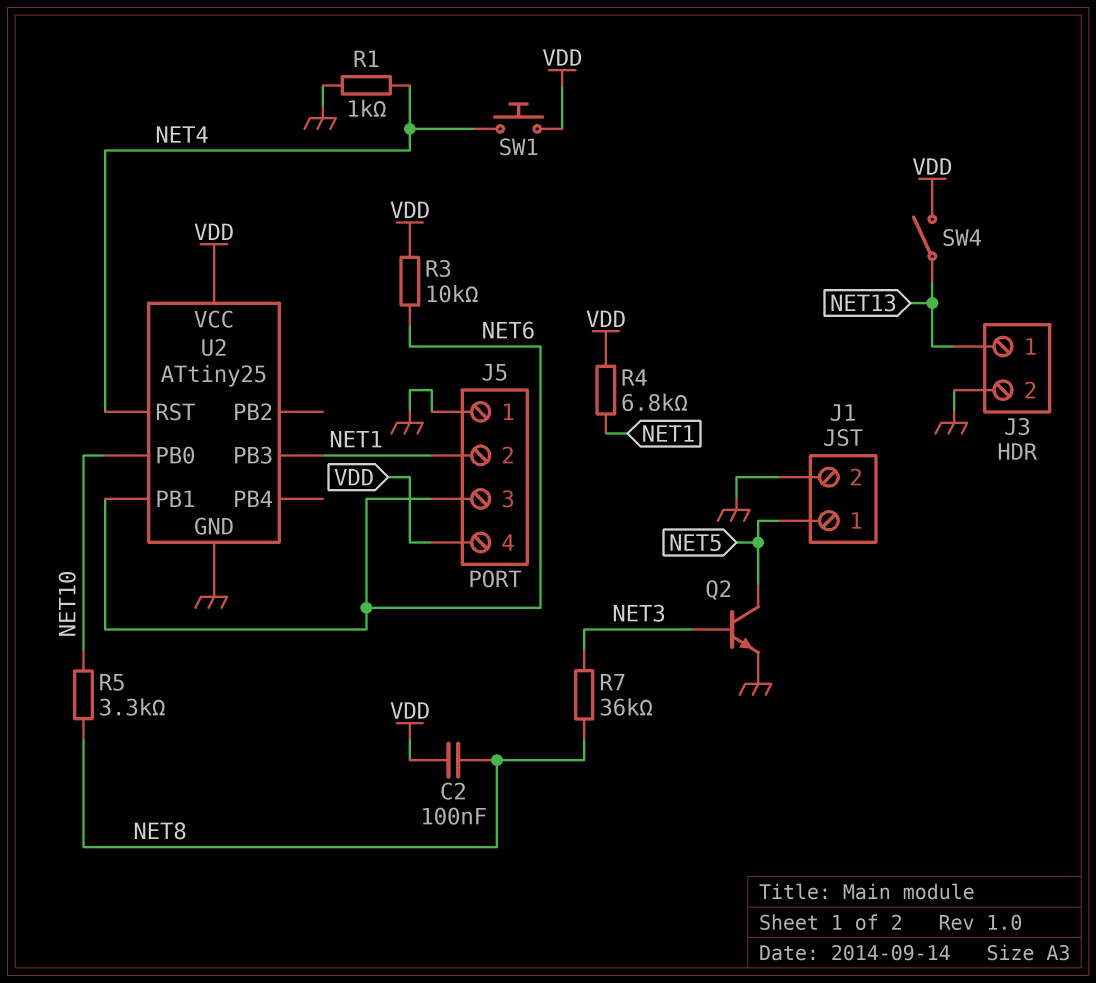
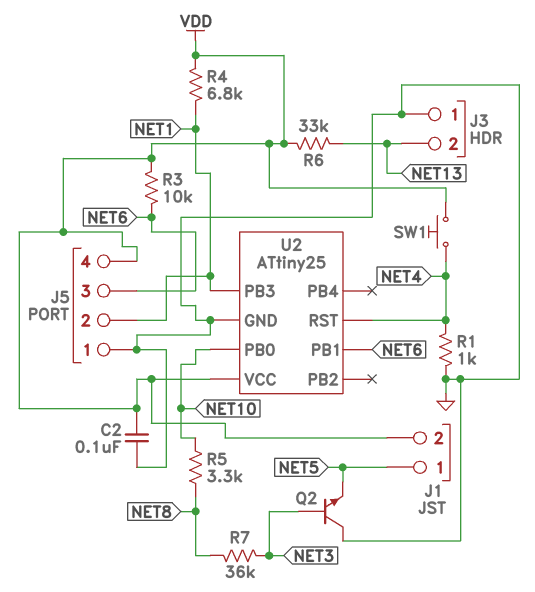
C2: 100nF (NET8, VDD) -> 100nF (GND, VDD)
J1 pin 2: GND -> VDD
J3 pin 1: NET13 -> GND
J3 pin 2: GND -> NET13
Q2: NPN (B NET3, C NET5, E GND) -> NPN (B NET3, C GND, E NET5)
R6: none -> 33k (NET13, VDD)
SW4: switch (NET13, VDD) -> none

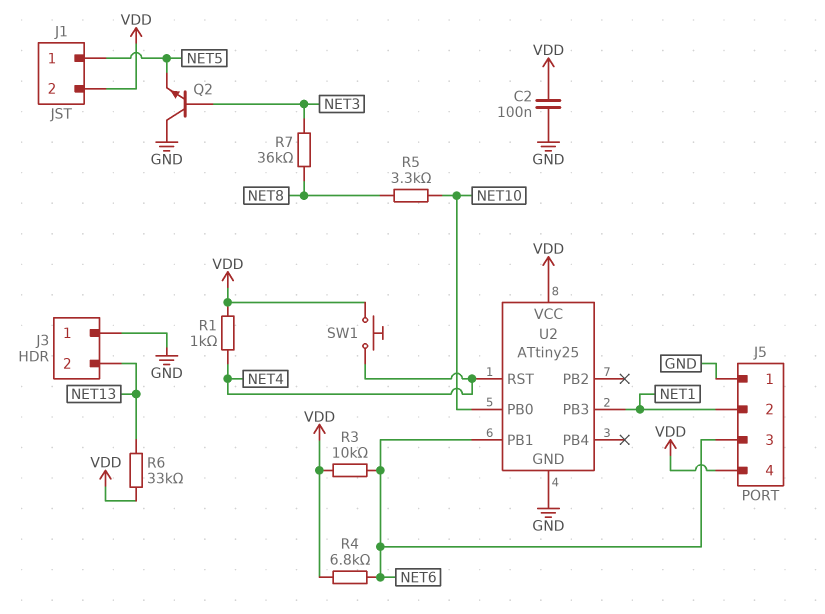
R1: 1k (GND, NET4) -> 1k (NET4, VDD)
R4: 6.8k (NET1, VDD) -> 6.8k (NET6, VDD)

